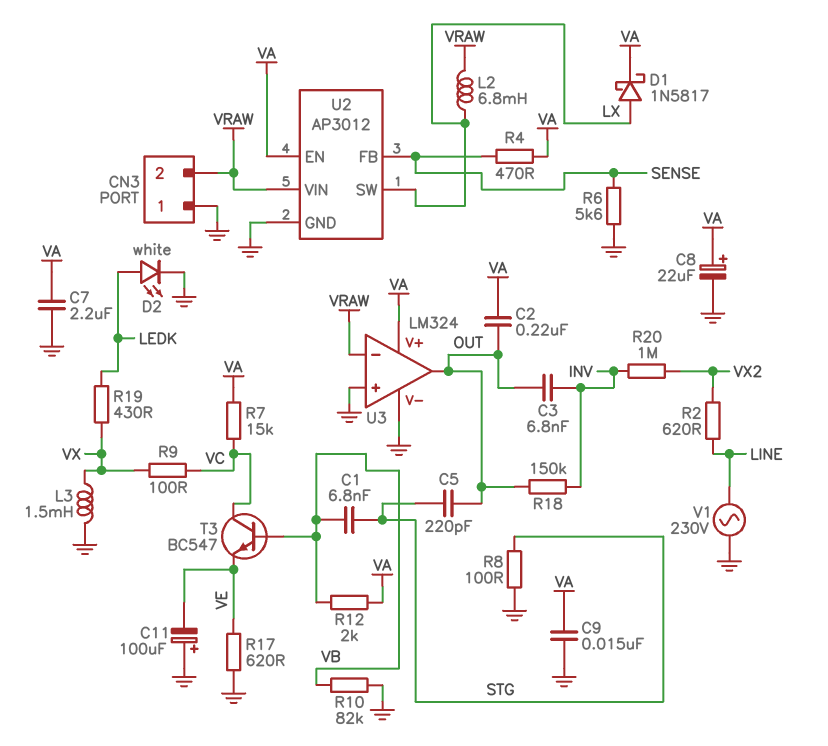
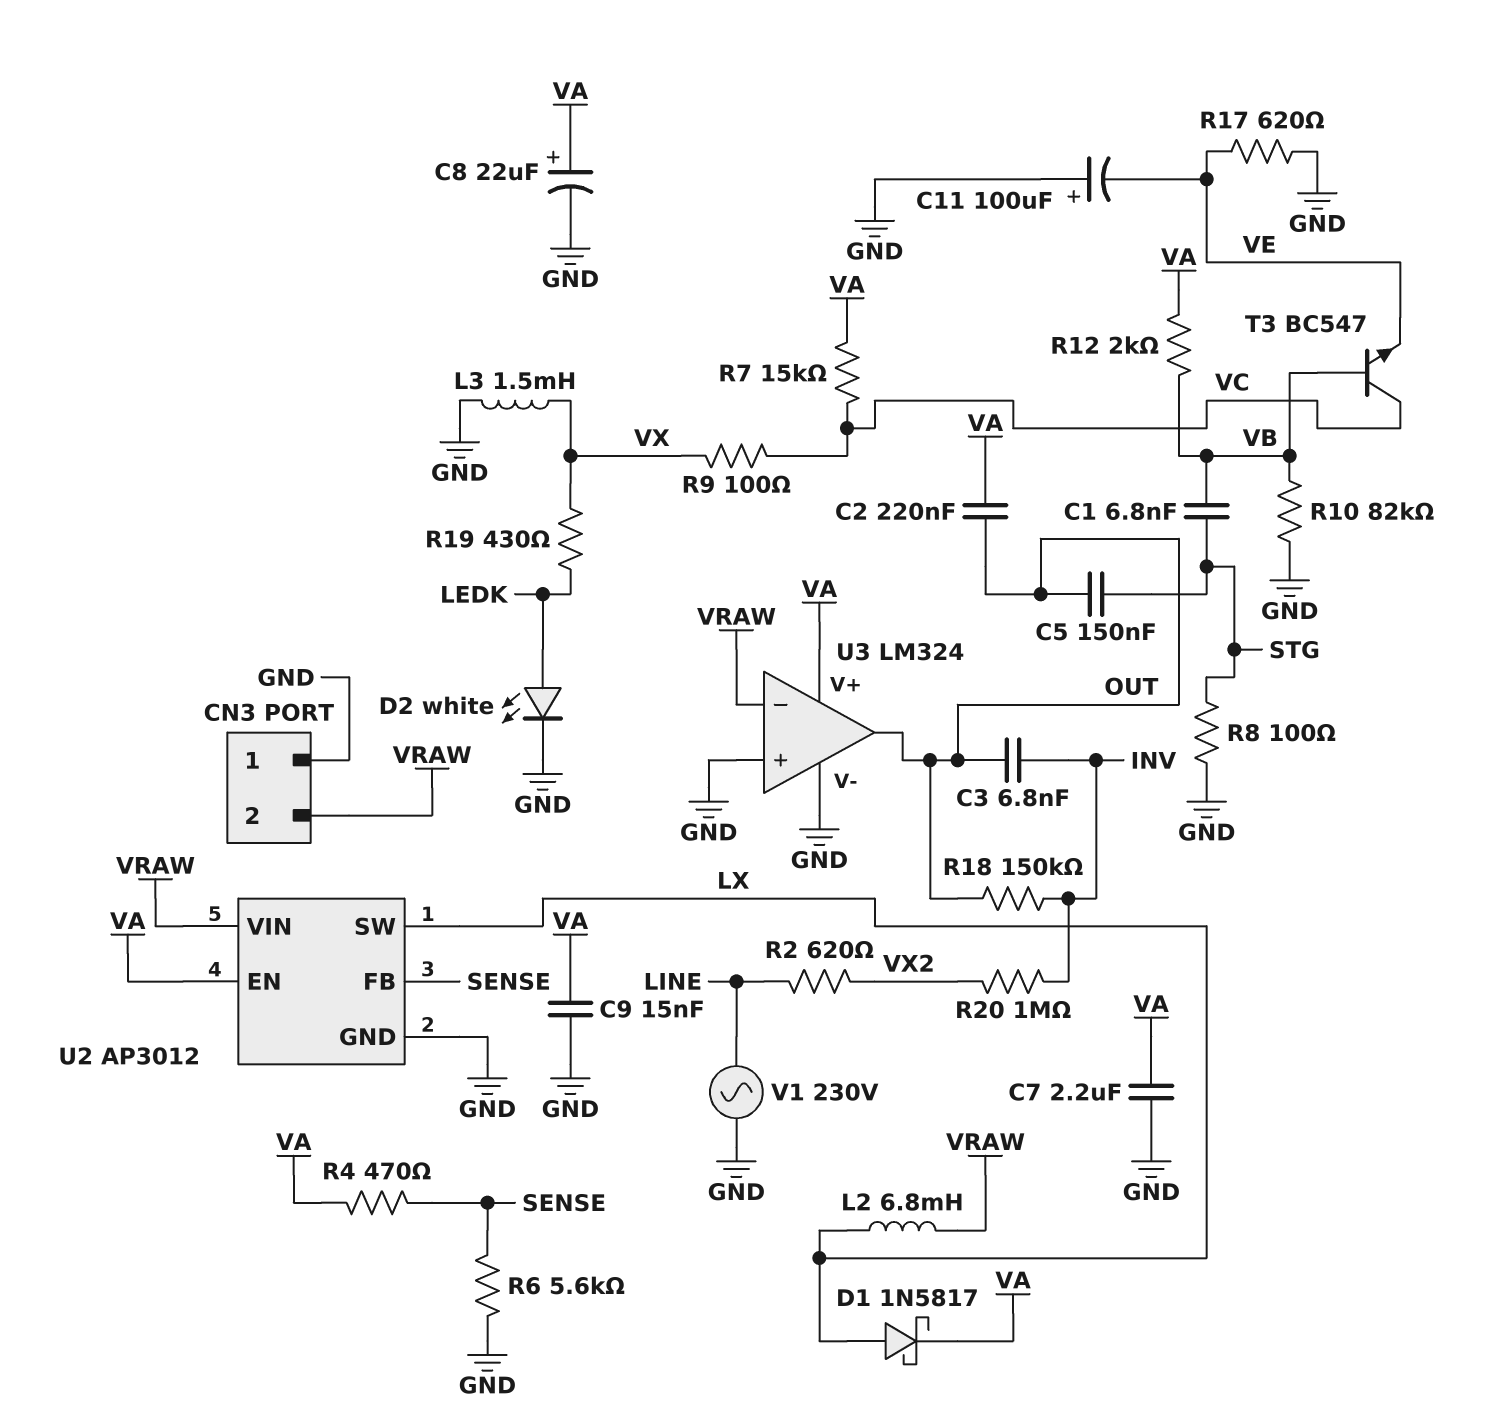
C5: 220pF (OUT, STG) -> 150nF (OUT, STG)

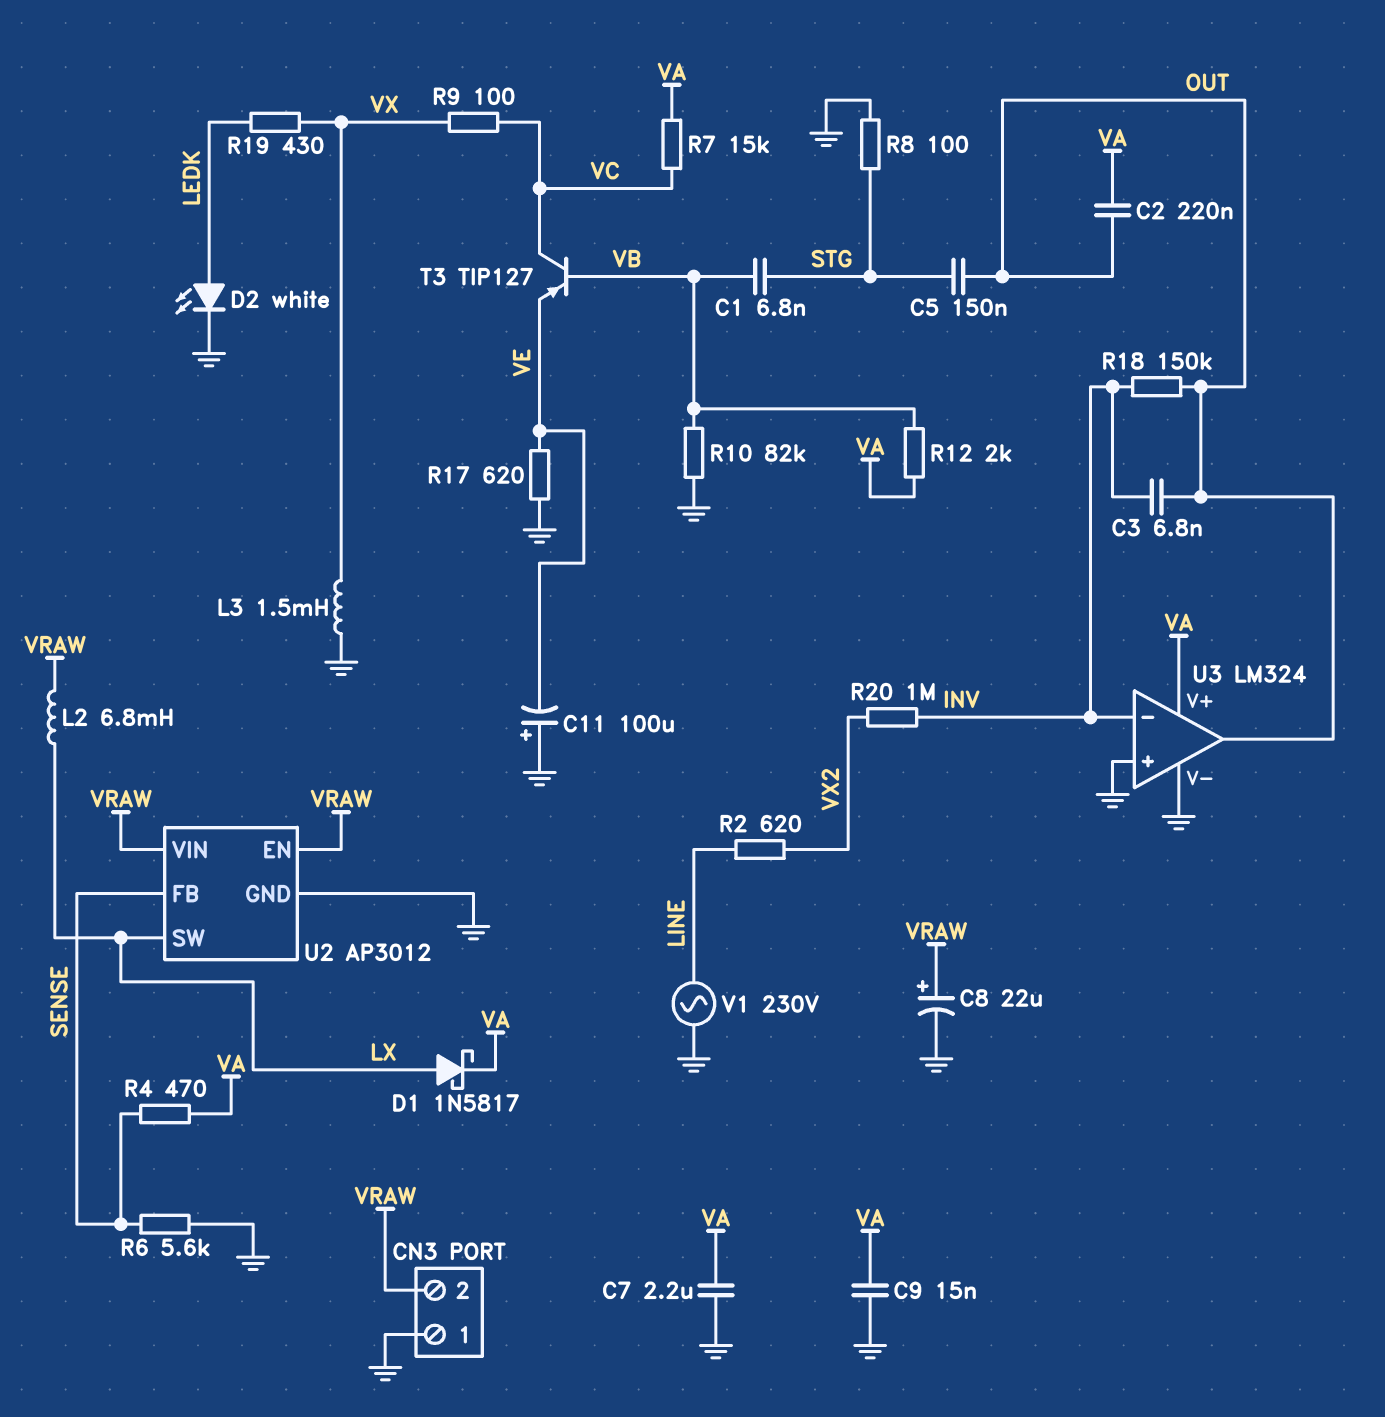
C8: 22uF (plus VA, minus GND) -> 22uF (plus VRAW, minus GND)
T3: NPN BC547 (B VB, C VC, E VE) -> PNP TIP127 (B VB, C VC, E VE)
U2 pin EN: VA -> VRAW
U3 pin in-: VRAW -> INV

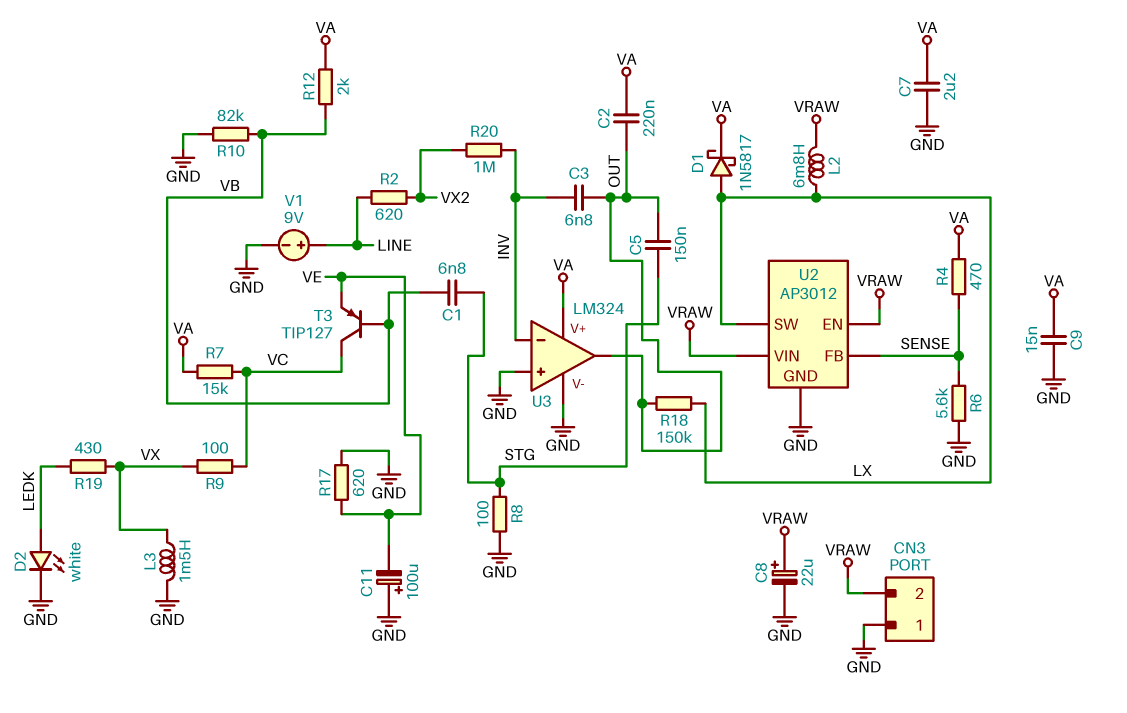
R18: 150k (INV, OUT) -> 150k (LX, OUT)
V1: AC 230V (GND, LINE) -> 9V (plus LINE, minus GND)

